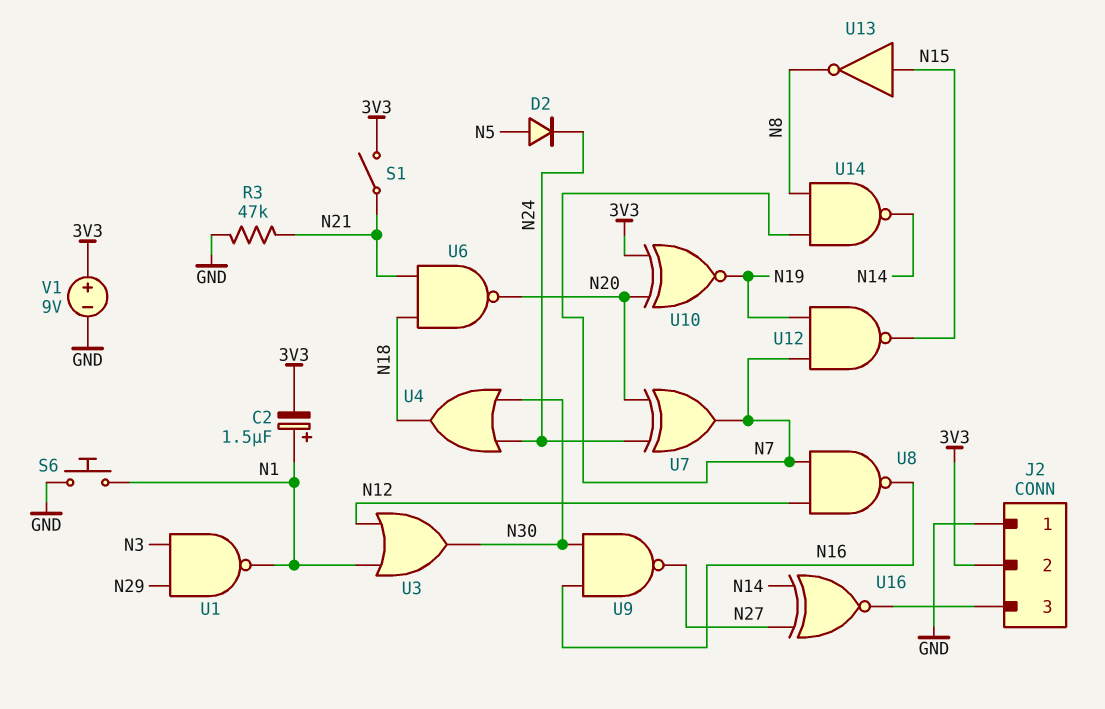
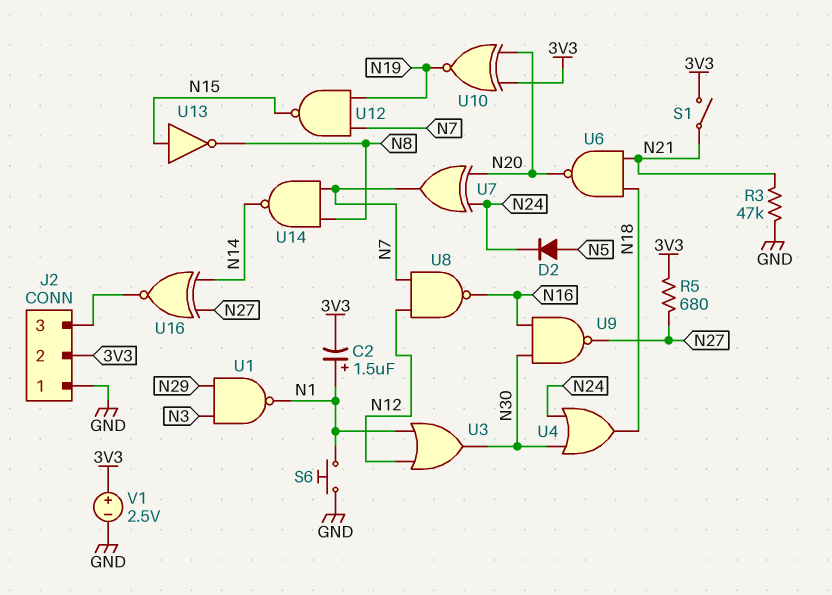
R5: none -> 680 (3V3, N27)
V1: 9V (plus 3V3, minus GND) -> 2.5V (plus 3V3, minus GND)

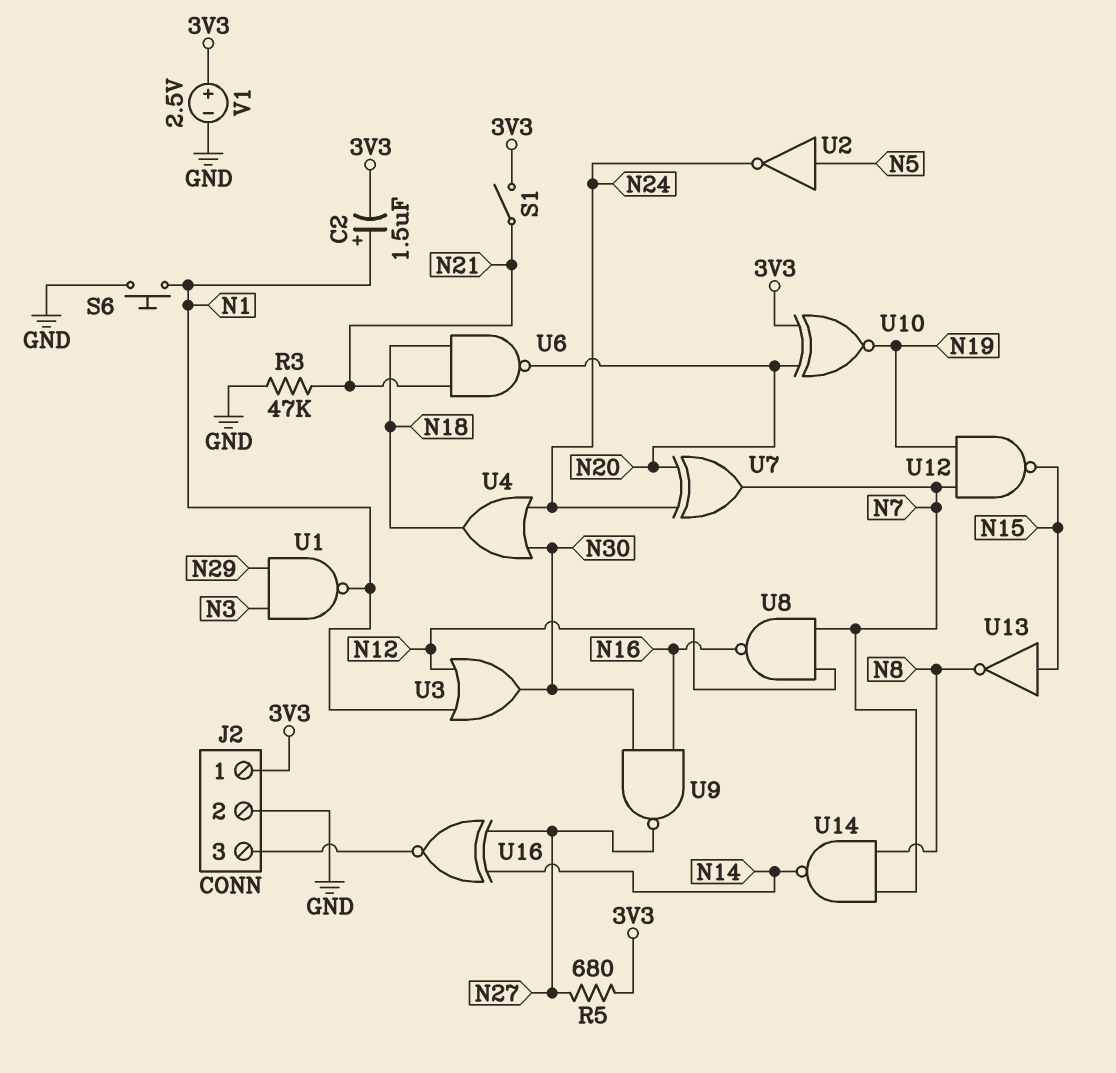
D2: diode (A N5, K N24) -> none
J2 pin 1: GND -> 3V3
J2 pin 2: 3V3 -> GND
U2: none -> NOT (in N5, out N24)

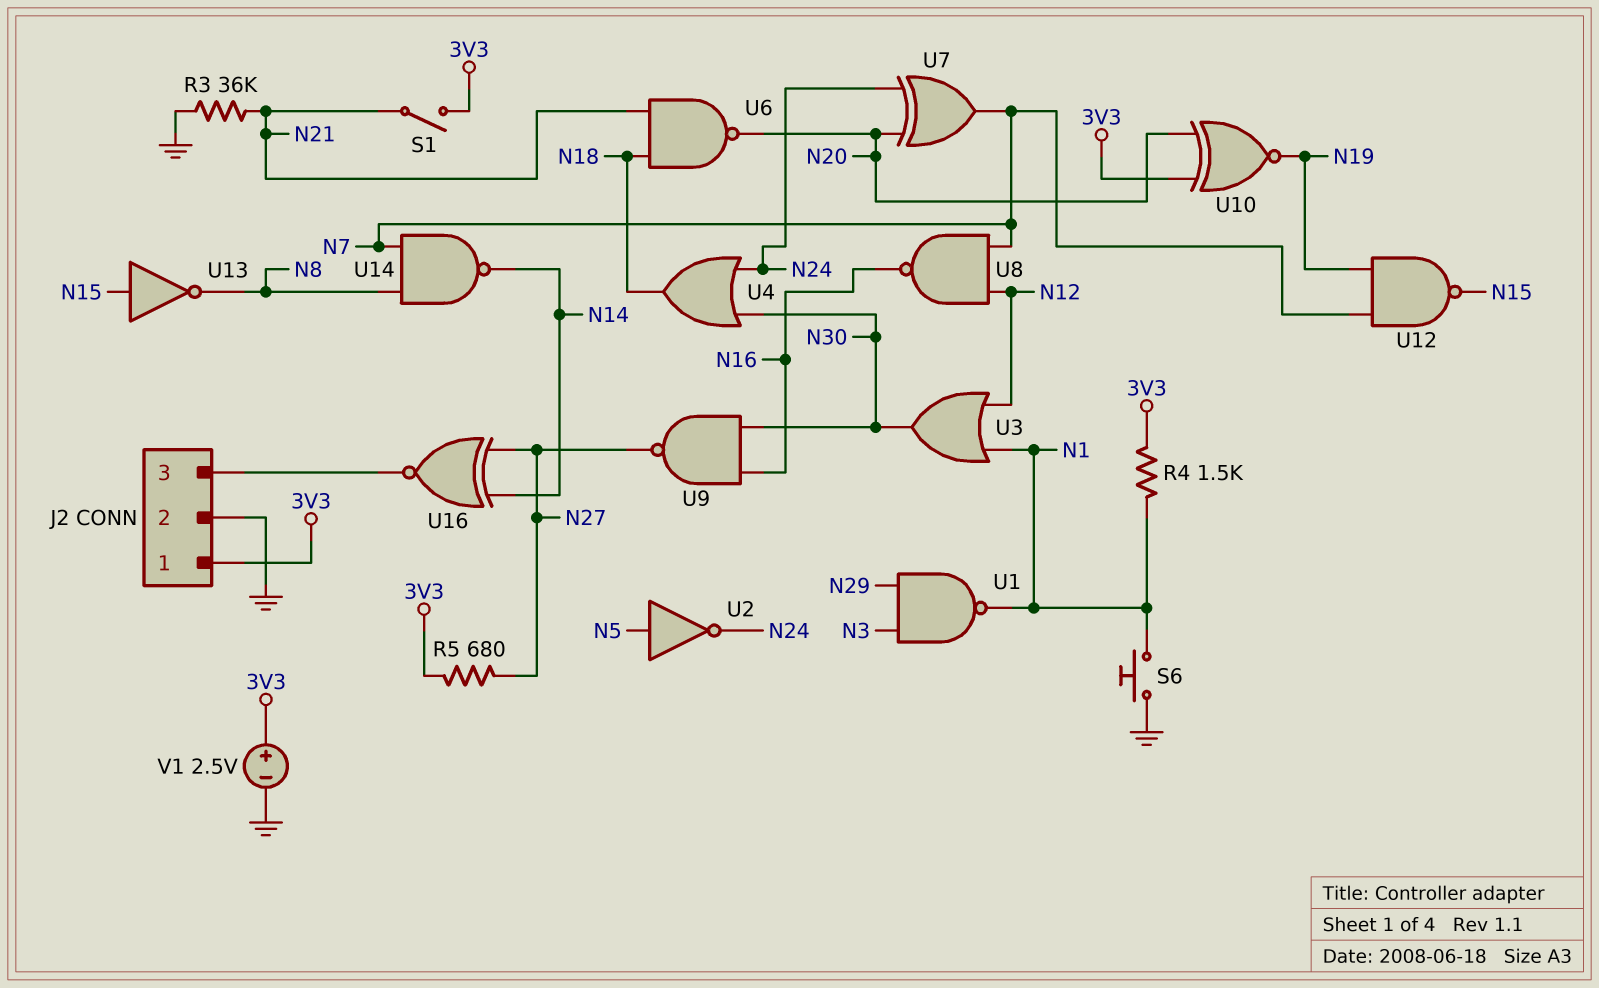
C2: 1.5uF (plus N1, minus 3V3) -> none
R3: 47k (GND, N21) -> 36k (GND, N21)
R4: none -> 1.5k (3V3, N1)

